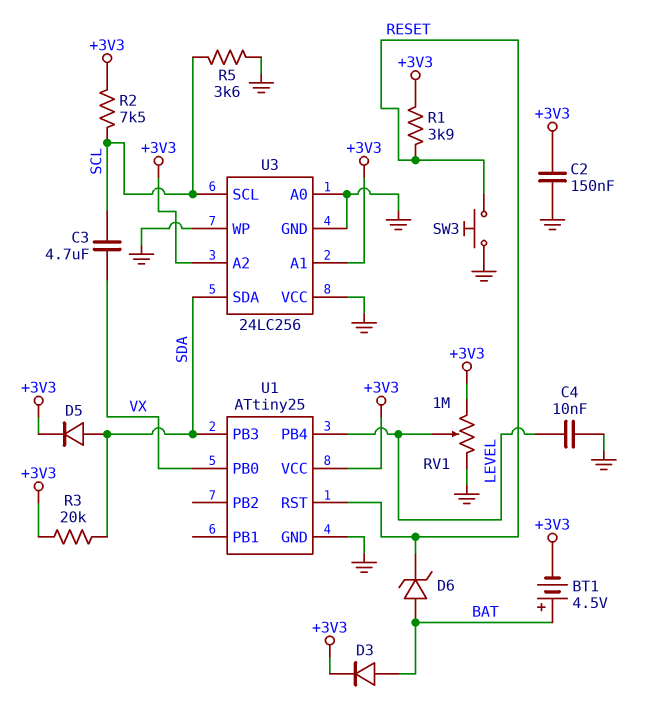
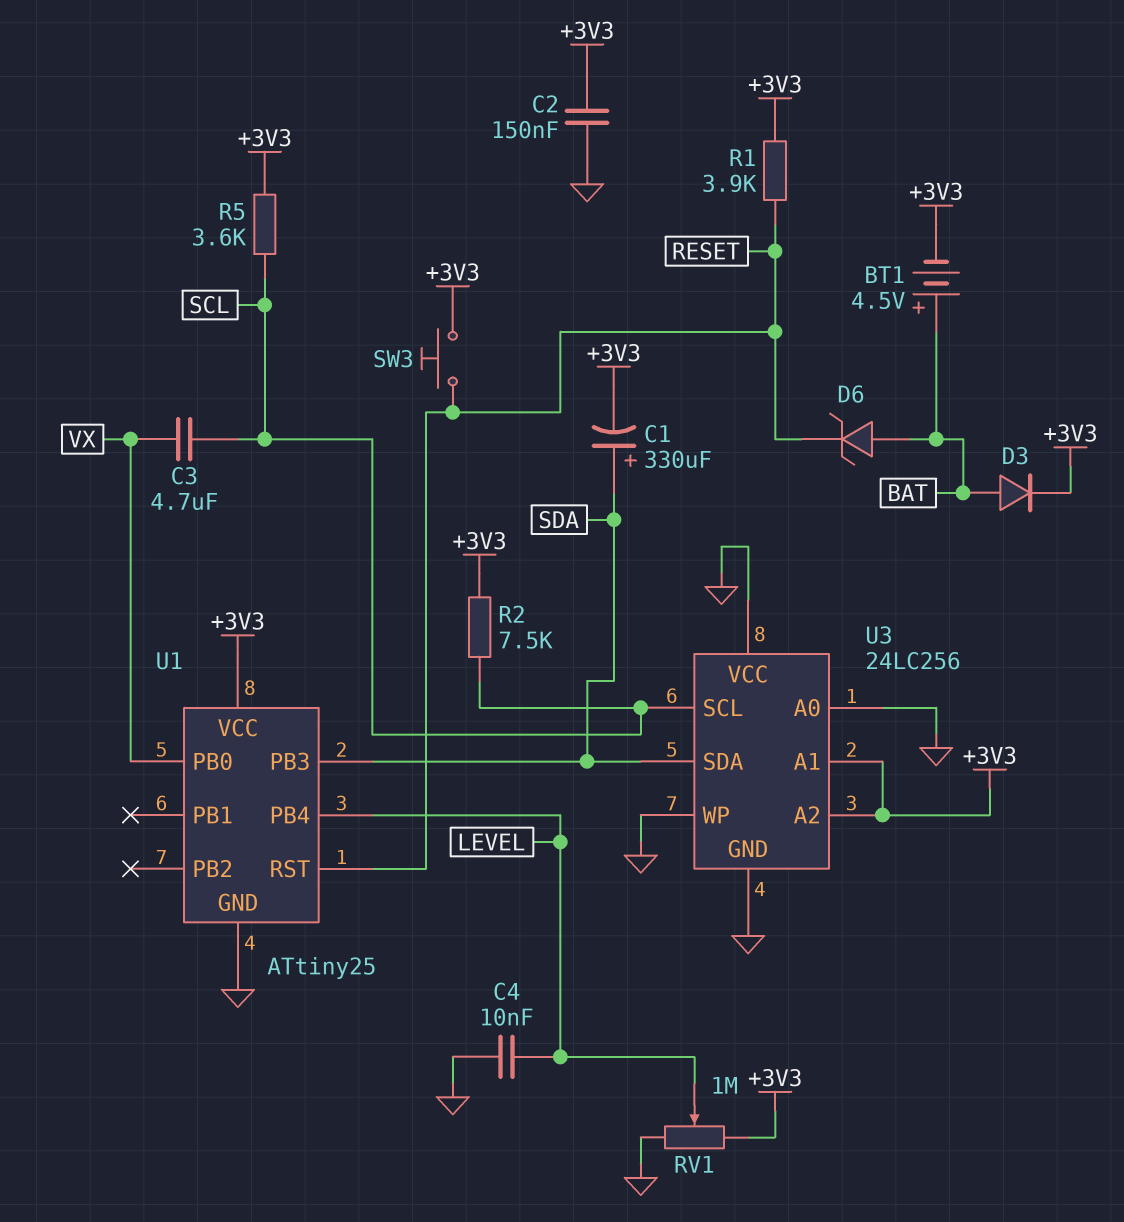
C1: none -> 330uF (plus SDA, minus +3V3)
D5: diode (A SDA, K +3V3) -> none
R3: 20k (+3V3, SDA) -> none
R5: 3.6k (GND, SCL) -> 3.6k (+3V3, SCL)
SW3: button (GND, RESET) -> button (+3V3, RESET)

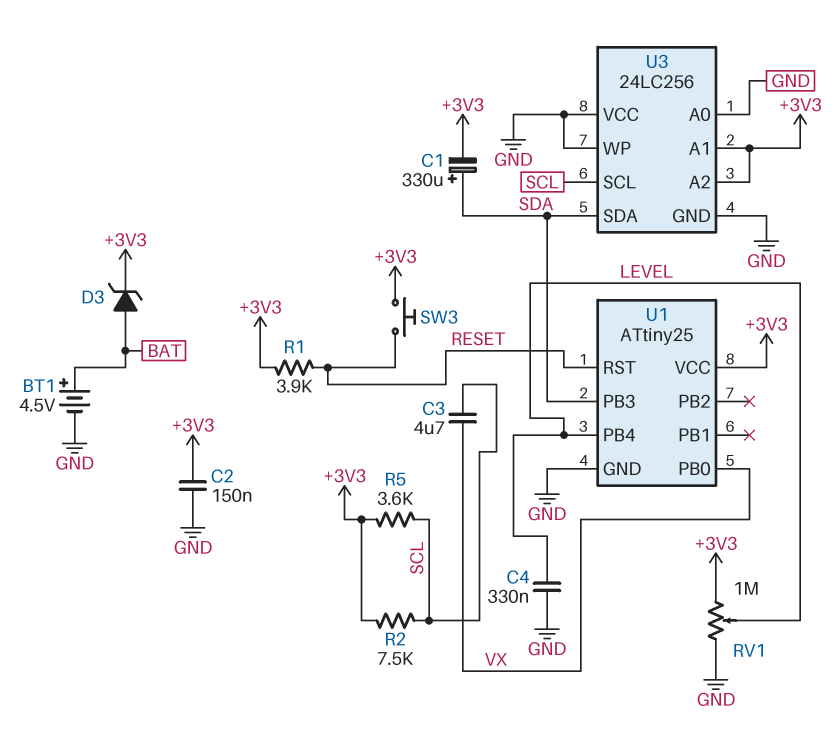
BT1: 4.5V (plus BAT, minus +3V3) -> 4.5V (plus BAT, minus GND)
C4: 10nF (GND, LEVEL) -> 330nF (GND, LEVEL)
D3: diode (A BAT, K +3V3) -> zener (A BAT, K +3V3)
D6: zener (A BAT, K RESET) -> none

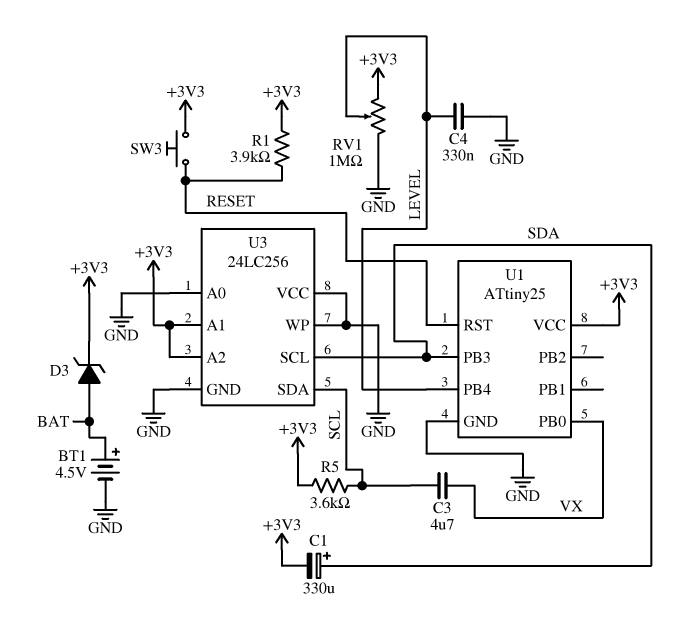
C2: 150nF (+3V3, GND) -> none
R2: 7.5k (+3V3, SCL) -> none
U3 pin SCL: SCL -> SDA
U3 pin SDA: SDA -> SCL

